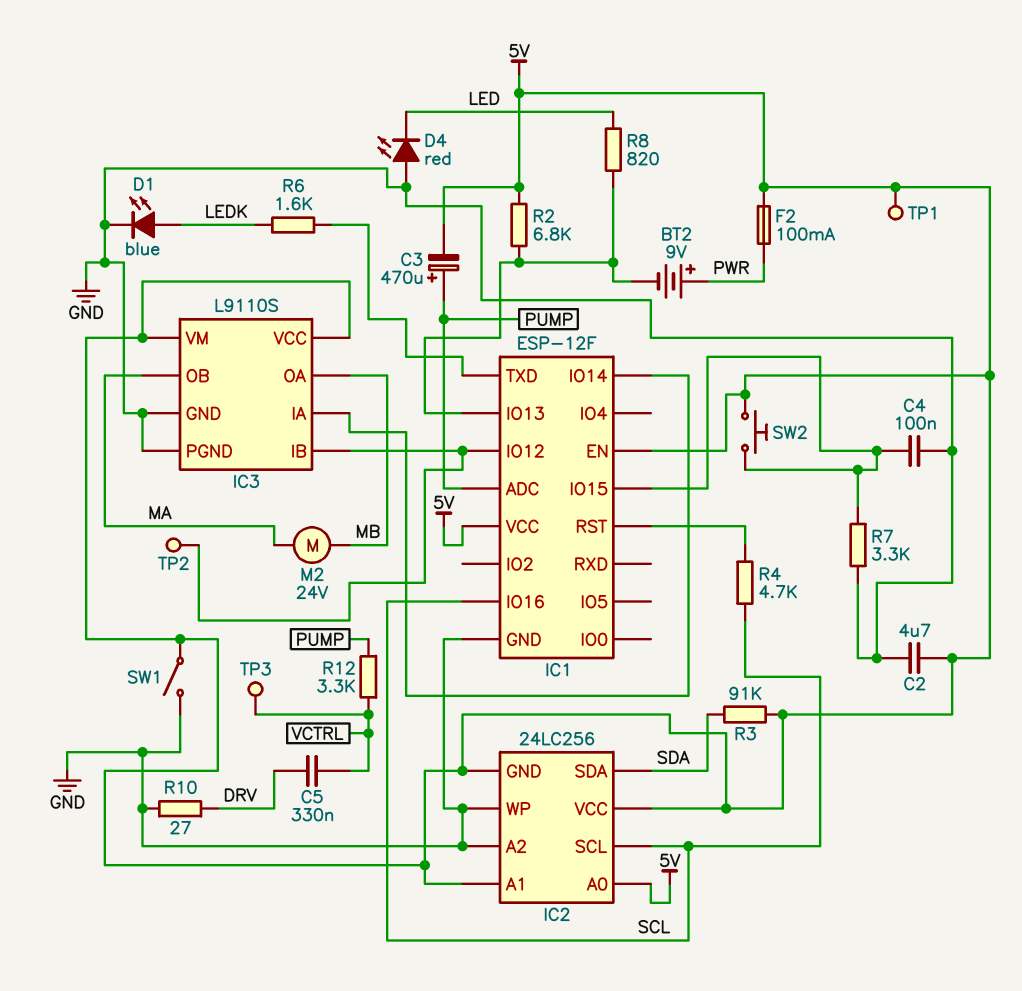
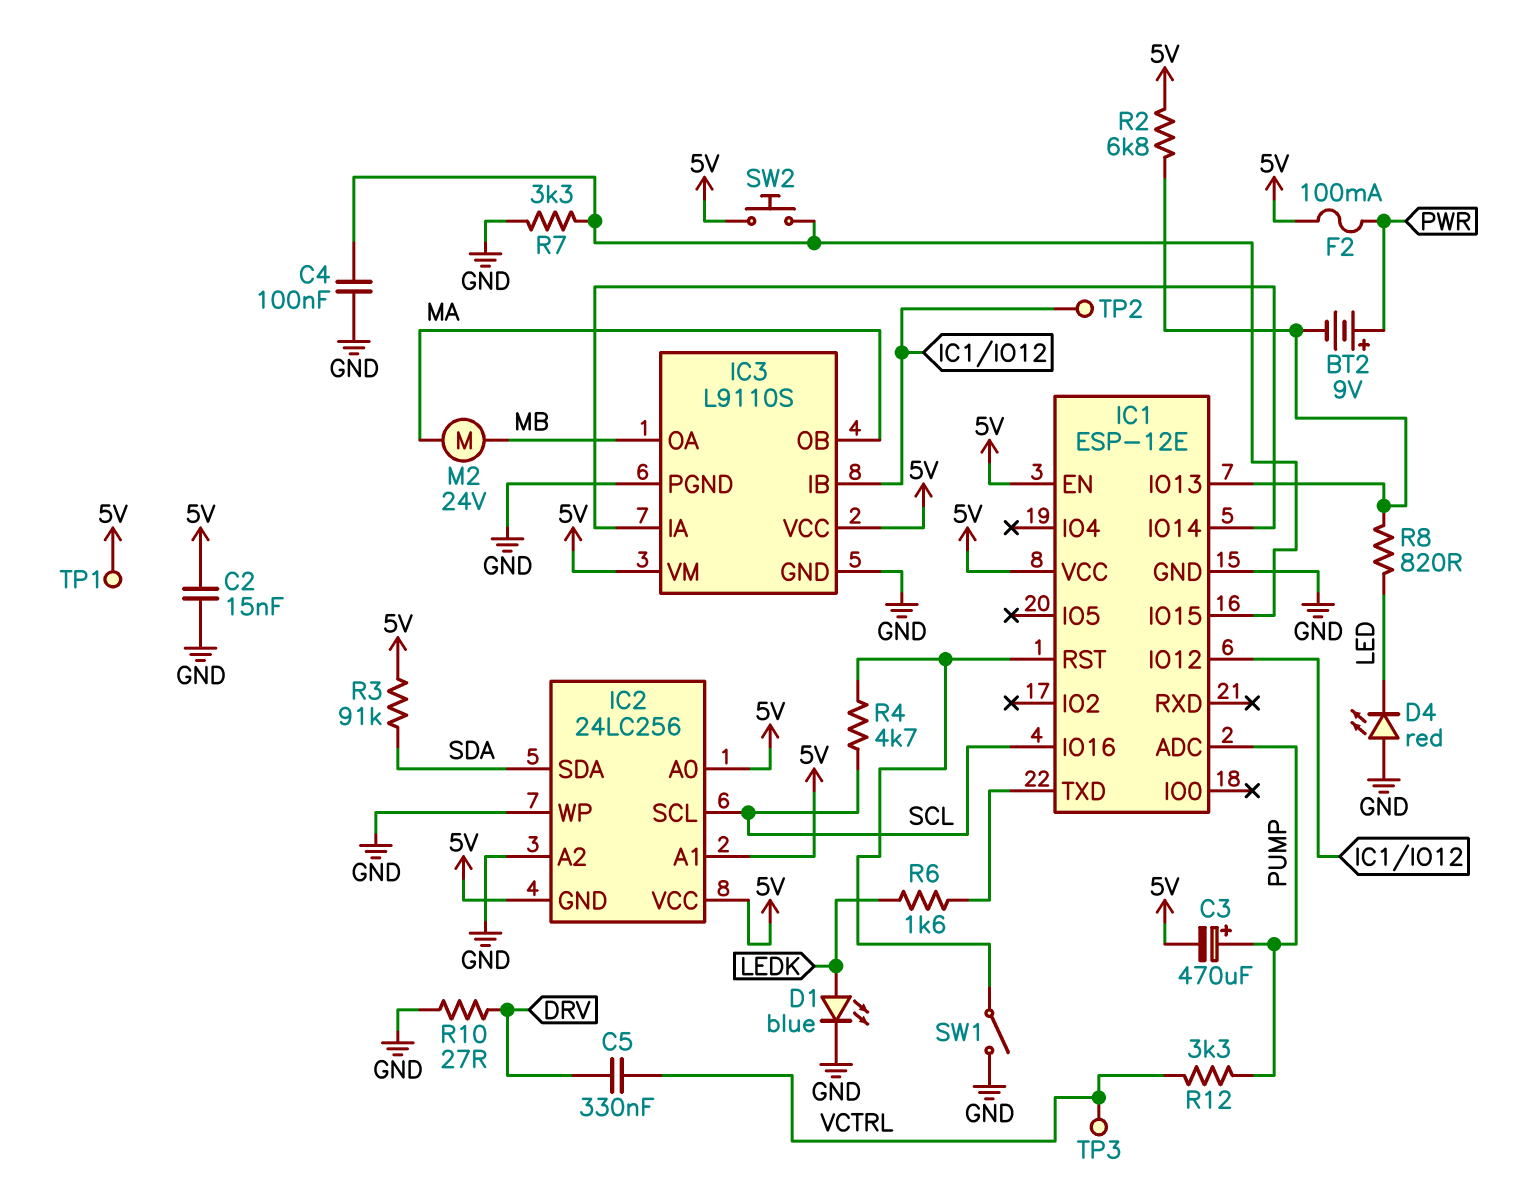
C2: 4.7uF (5V, GND) -> 15nF (5V, GND)
IC1: ESP-12F -> ESP-12E
SW1: switch (5V, GND) -> switch (GND, IC1/RST)

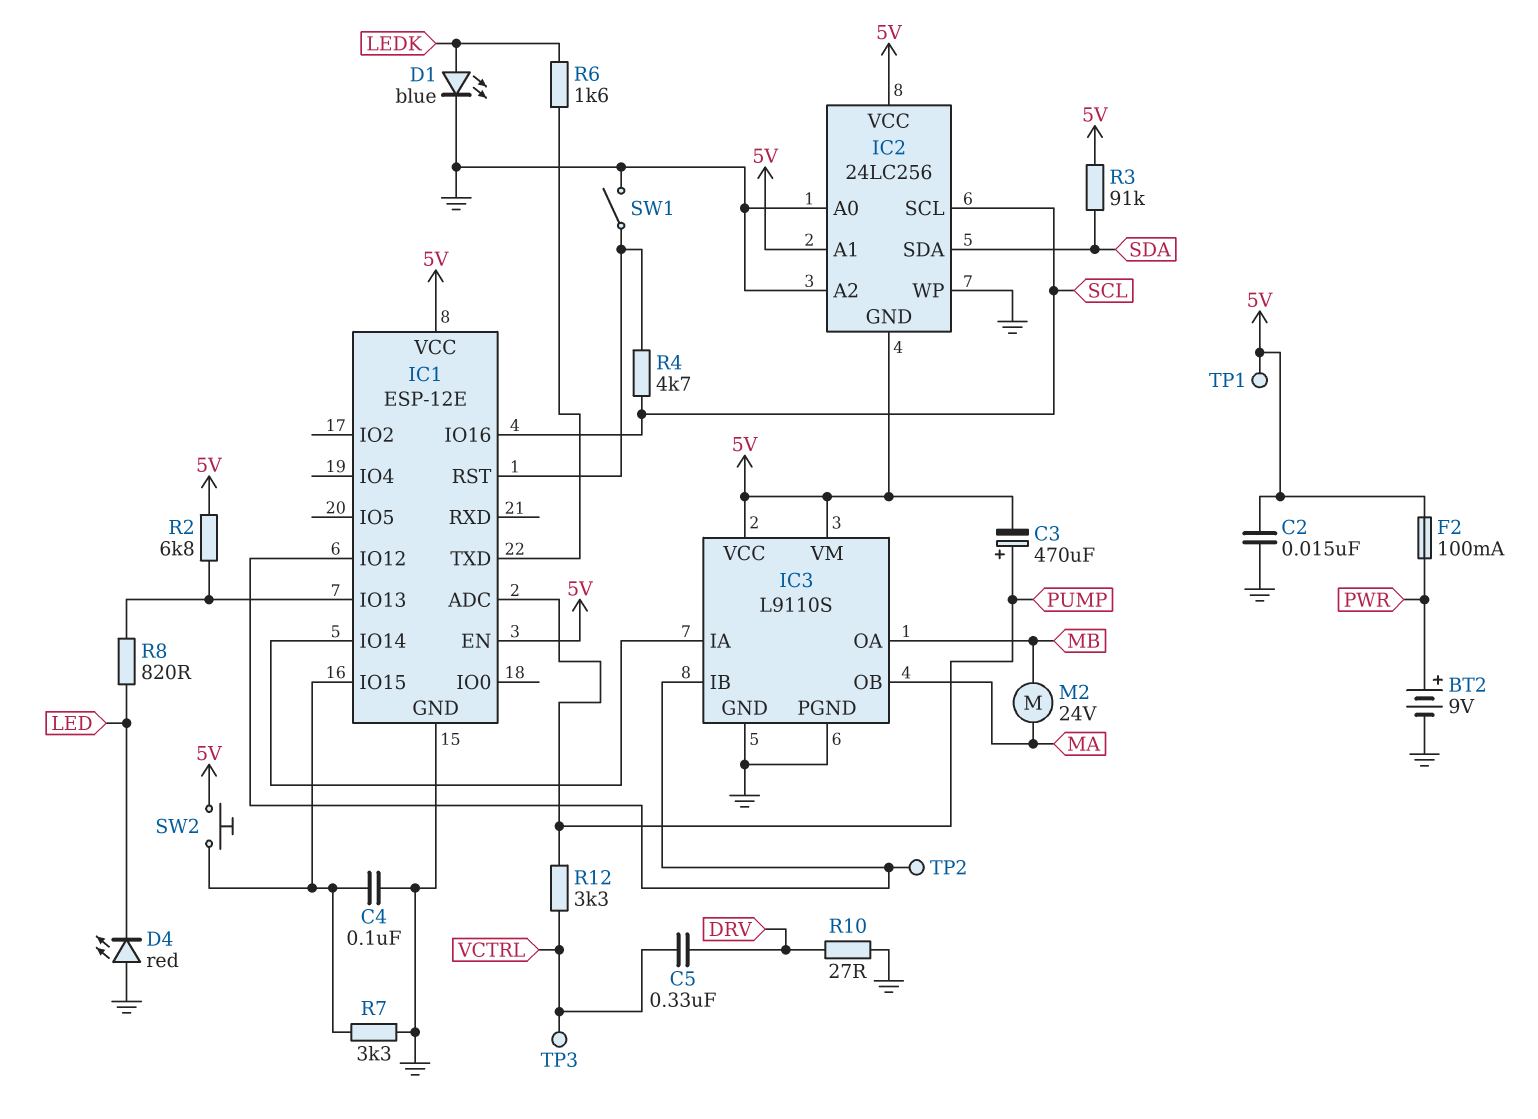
BT2: 9V (plus PWR, minus IC1/IO13) -> 9V (plus PWR, minus GND)
IC2 pin A0: 5V -> GND

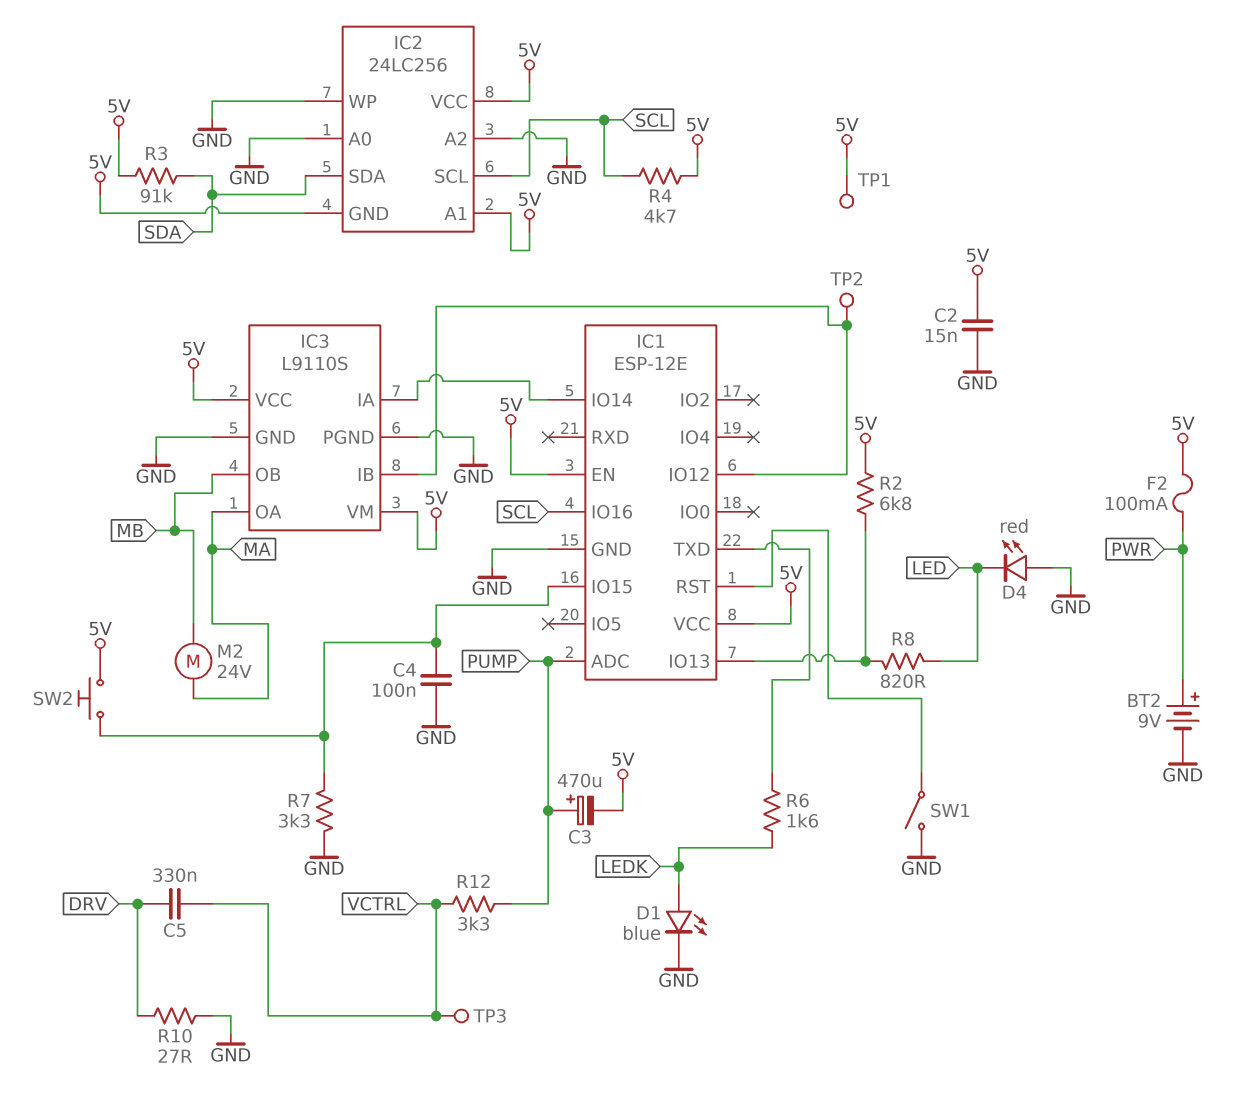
IC3 pin OA: MB -> MA
IC3 pin OB: MA -> MB
R4: 4.7k (IC1/RST, SCL) -> 4.7k (5V, SCL)

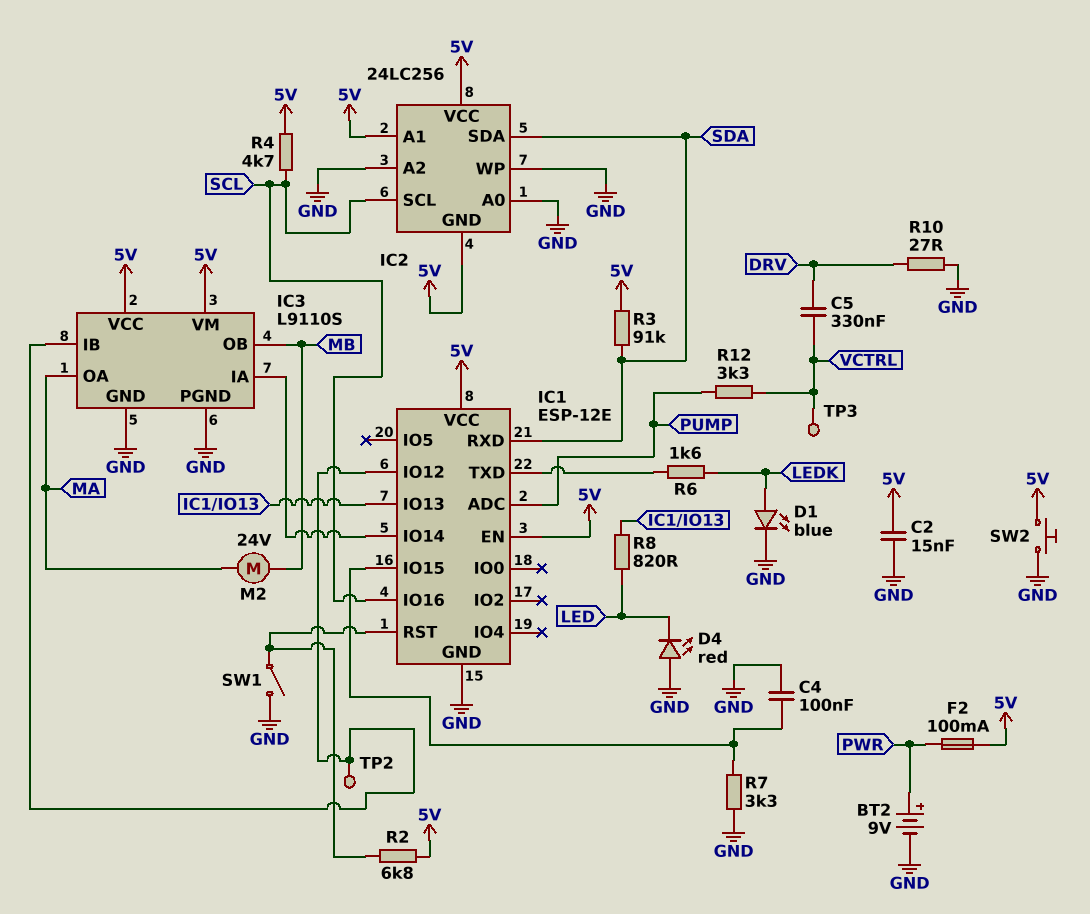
C3: 470uF (plus PUMP, minus 5V) -> none
IC1 pin RXD: none -> SDA
R2: 6.8k (5V, IC1/IO13) -> 6.8k (5V, IC1/RST)
SW2: button (5V, IC1/IO15) -> button (5V, GND)
TP1: test point (5V) -> none

